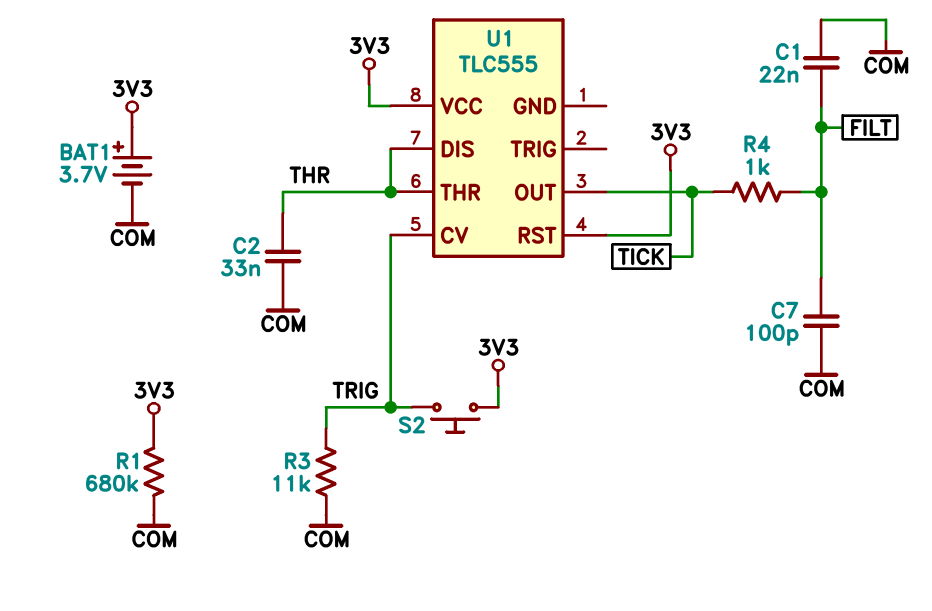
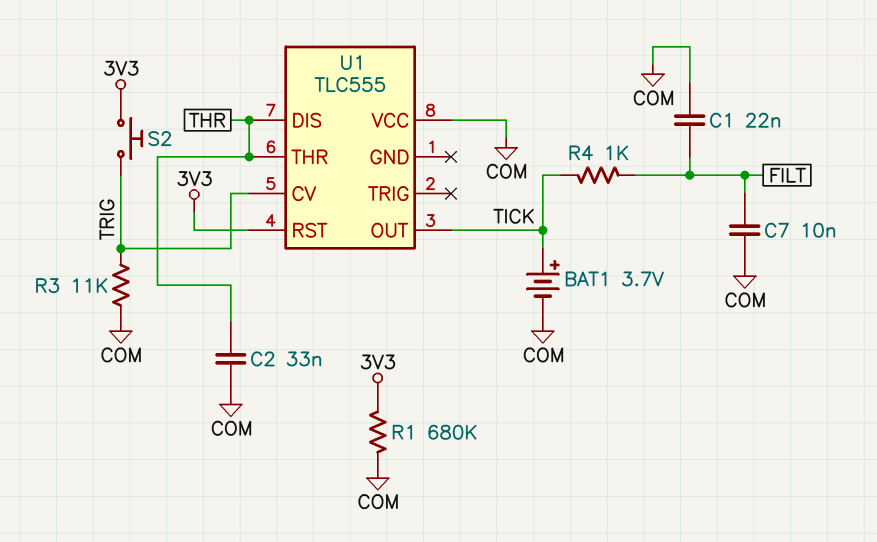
BAT1: 3.7V (plus 3V3, minus COM) -> 3.7V (plus TICK, minus COM)
C7: 100pF (COM, FILT) -> 10nF (COM, FILT)
U1 pin VCC: 3V3 -> COM

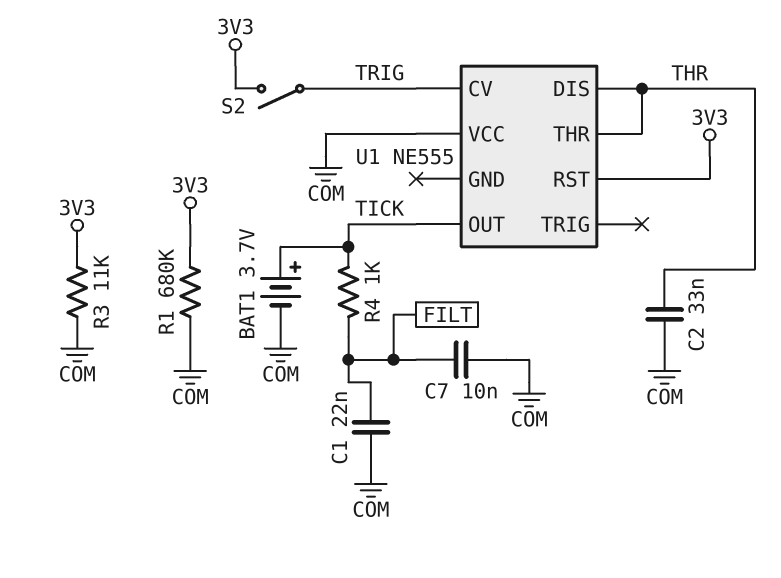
R3: 11k (COM, TRIG) -> 11k (3V3, COM)
S2: button (3V3, TRIG) -> switch (3V3, TRIG)
U1: TLC555 -> NE555

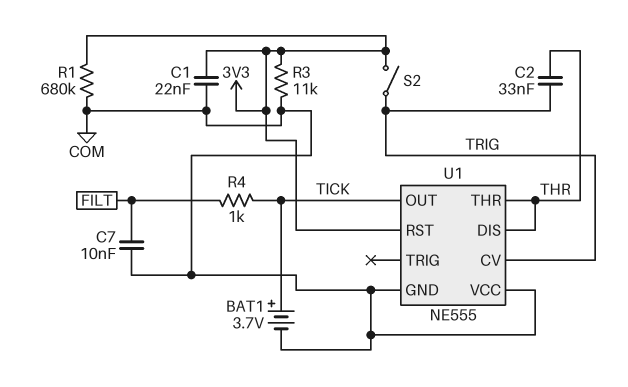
C1: 22nF (COM, FILT) -> 22nF (3V3, COM)
C2: 33nF (COM, THR) -> 33nF (THR, TRIG)
U1 pin GND: none -> COM

